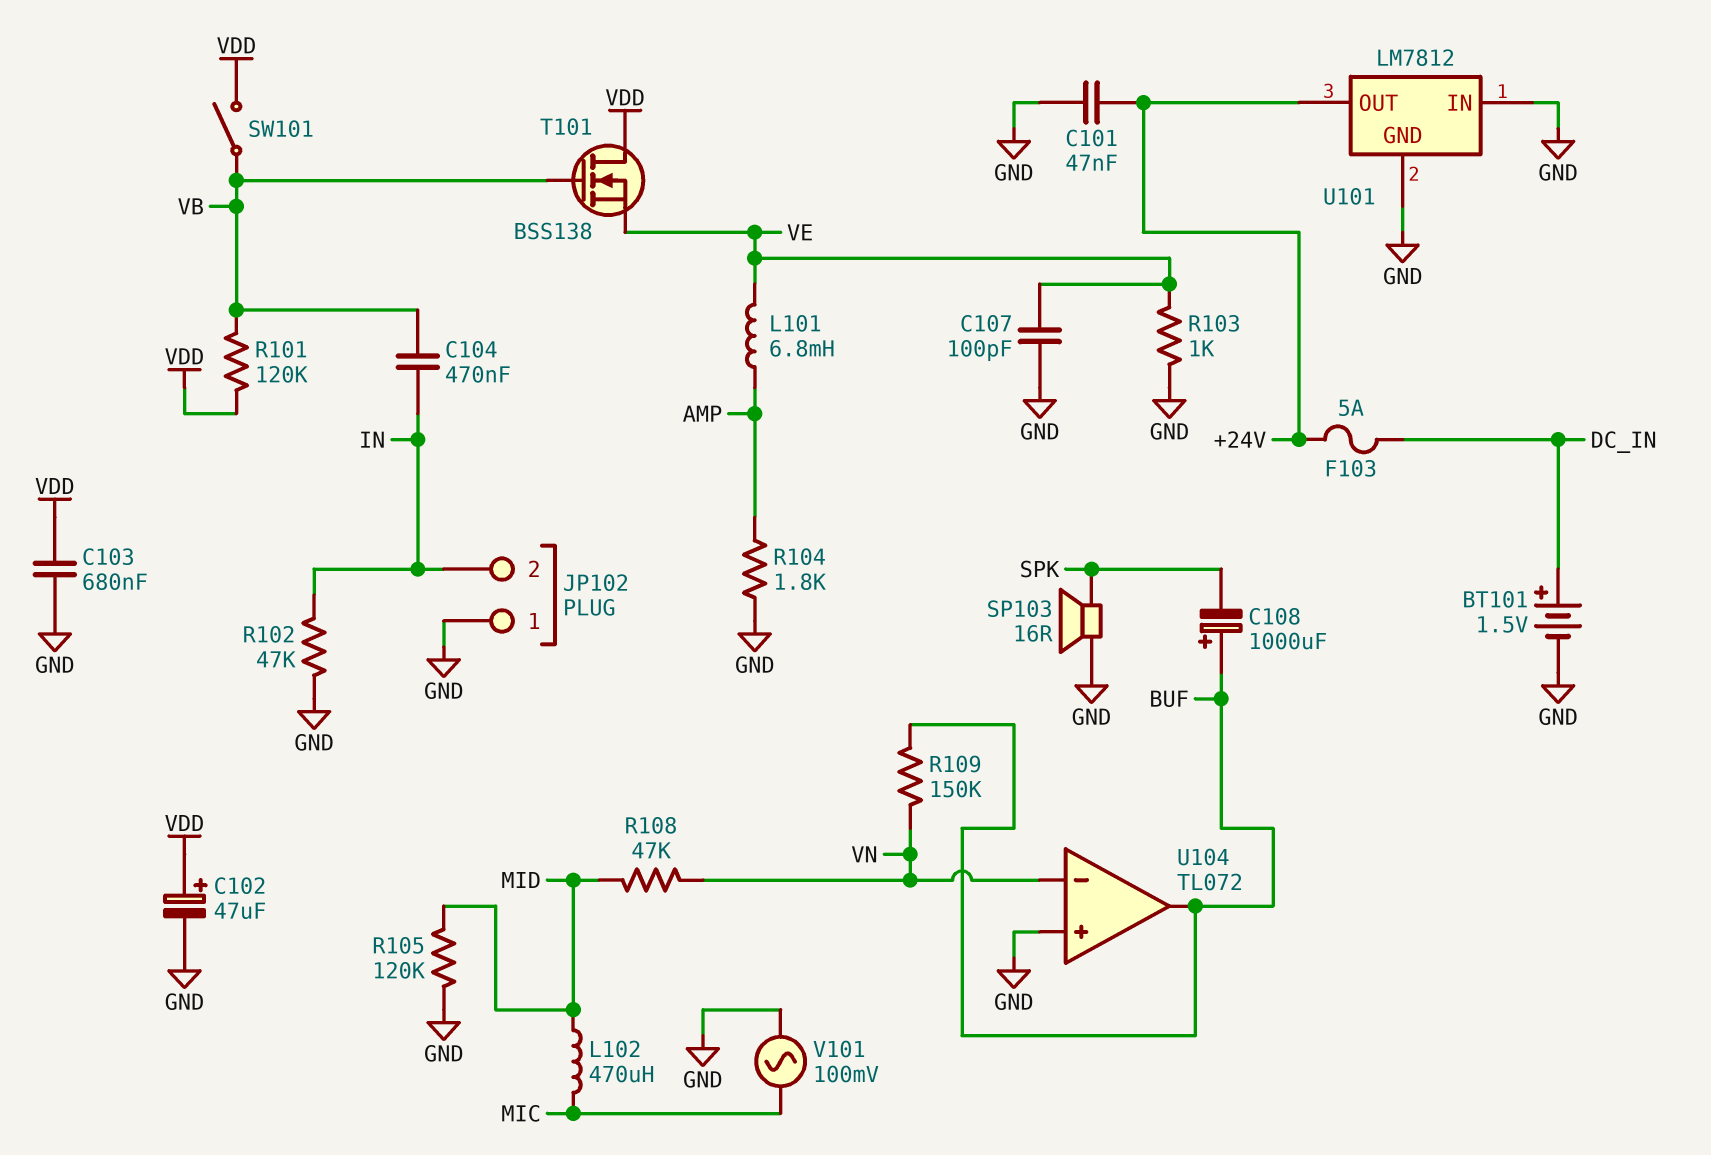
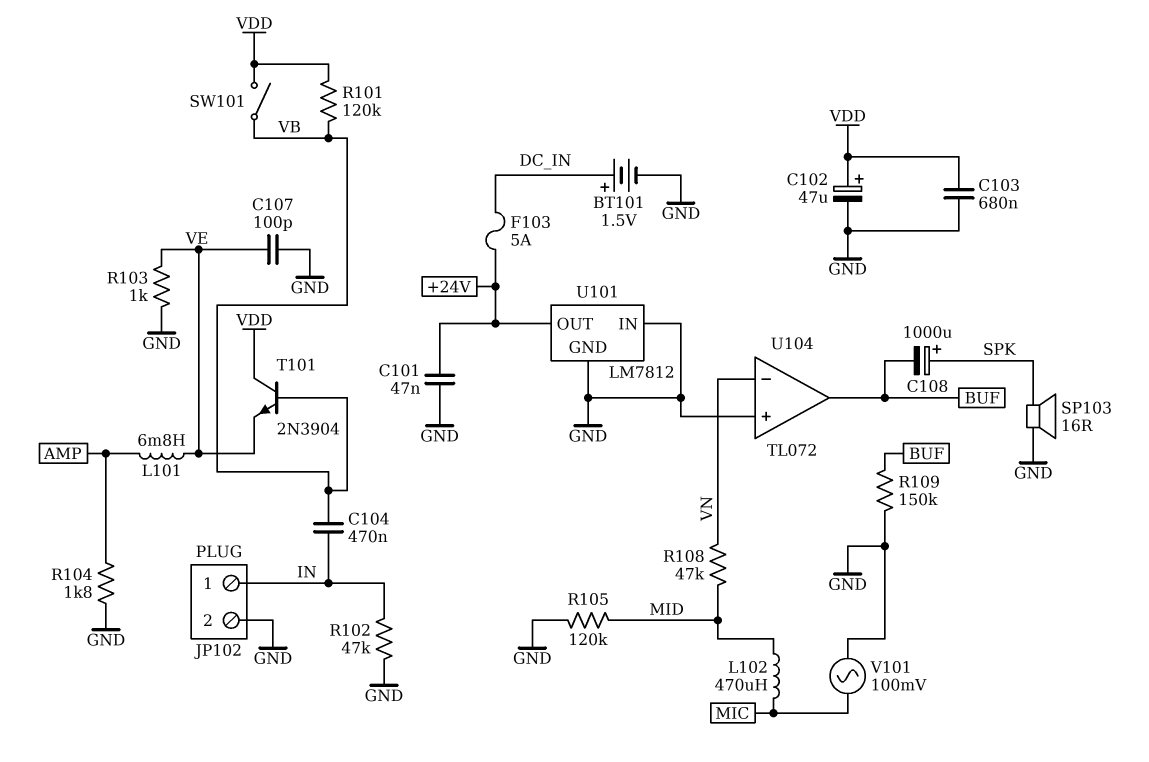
C108: 1000uF (plus BUF, minus SPK) -> 1000uF (plus SPK, minus BUF)
JP102 pin 1: GND -> IN
JP102 pin 2: IN -> GND
R109: 150k (BUF, VN) -> 150k (BUF, GND)
T101: NMOS BSS138 (G VB, D VDD, S VE) -> NPN 2N3904 (B VB, C VDD, E VE)

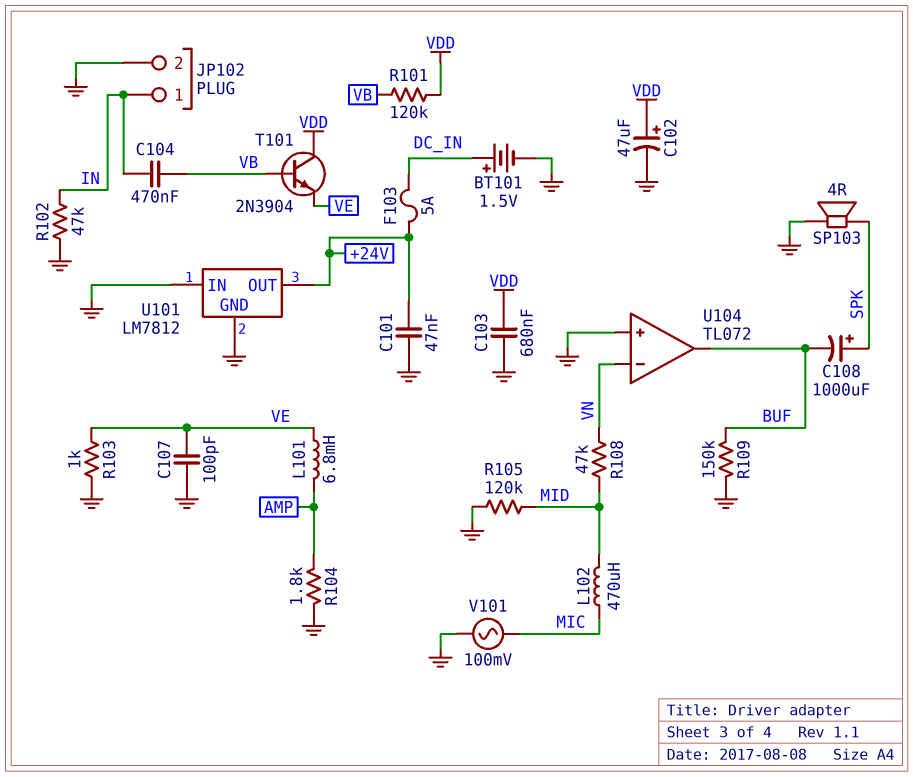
SP103: speaker 16R (GND, SPK) -> speaker 4R (GND, SPK)
SW101: switch (VB, VDD) -> none

